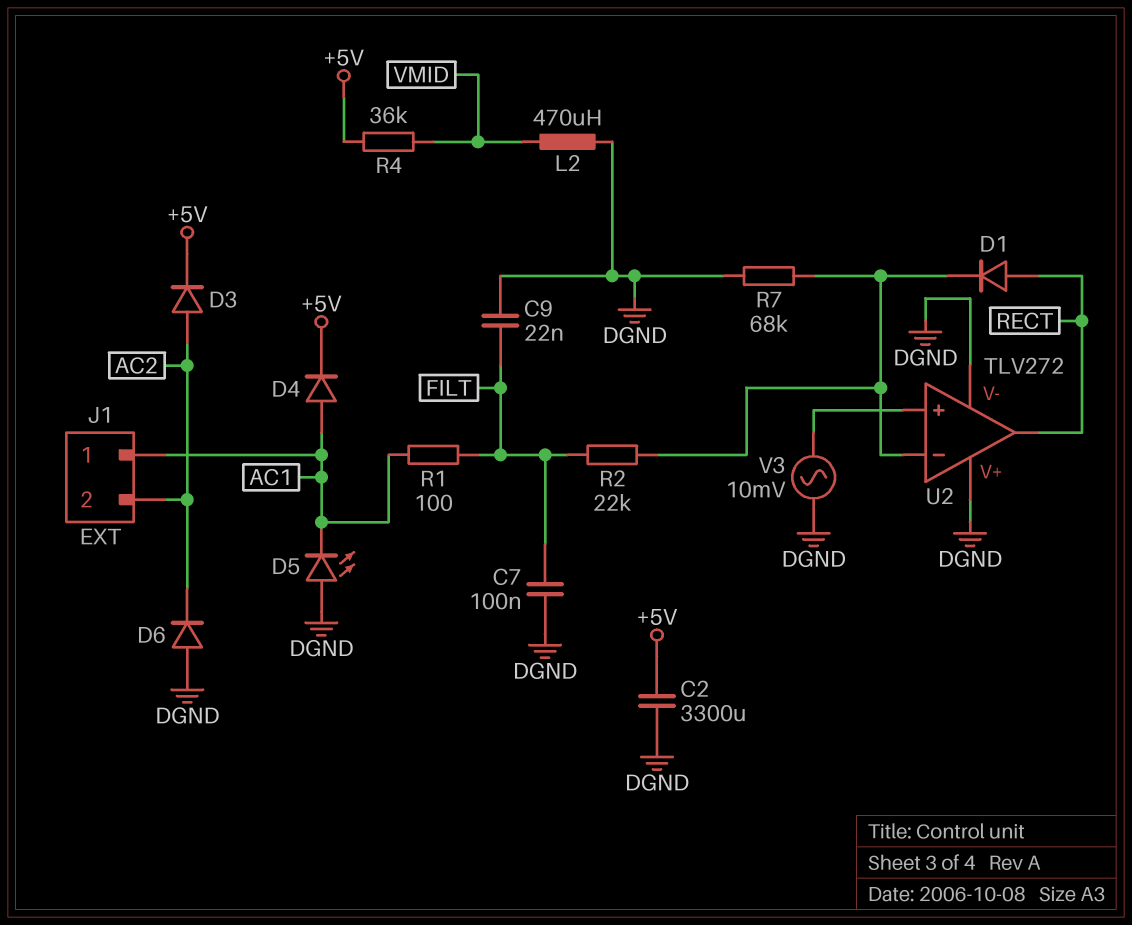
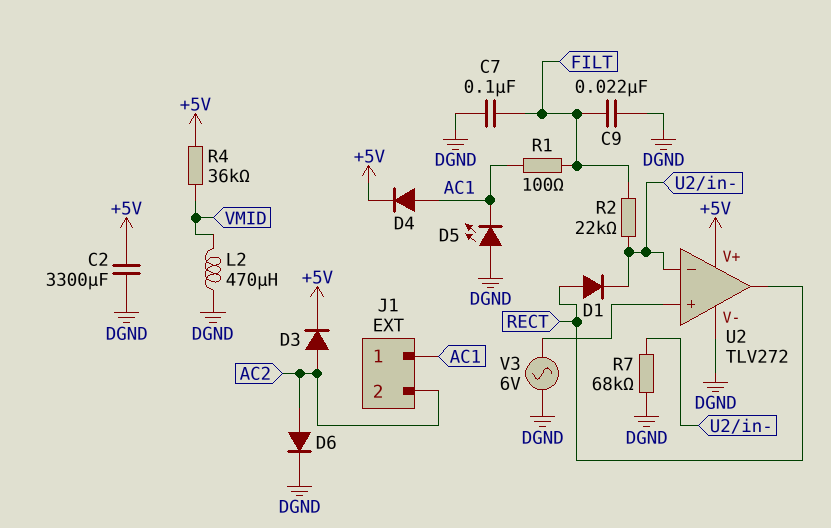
D6: diode (A DGND, K AC2) -> diode (A AC2, K DGND)
U2 pin V+: DGND -> +5V
V3: AC 10mV (DGND, U2/in+) -> AC 6V (DGND, U2/in+)

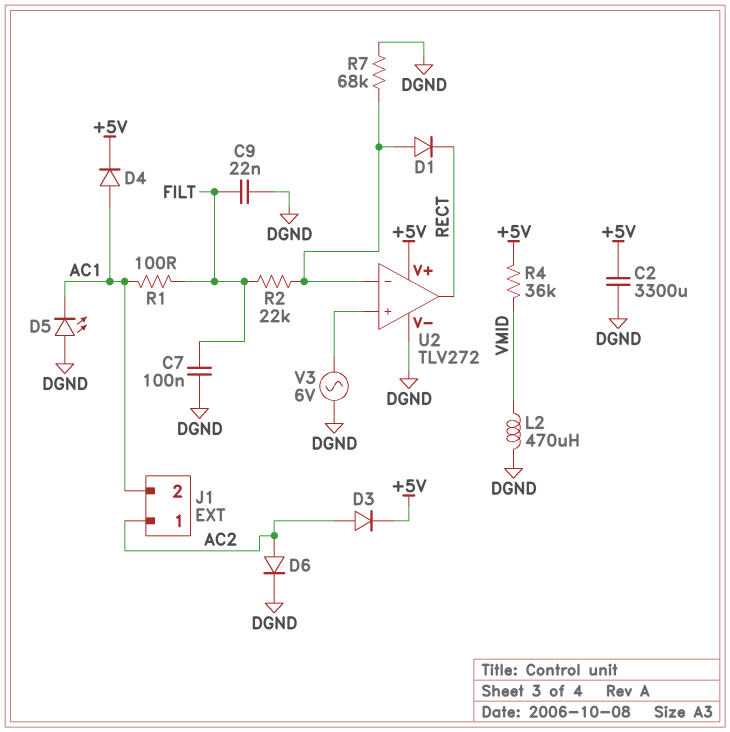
D1: diode (A RECT, K U2/in-) -> diode (A U2/in-, K RECT)
J1 pin 1: AC1 -> AC2
J1 pin 2: AC2 -> AC1

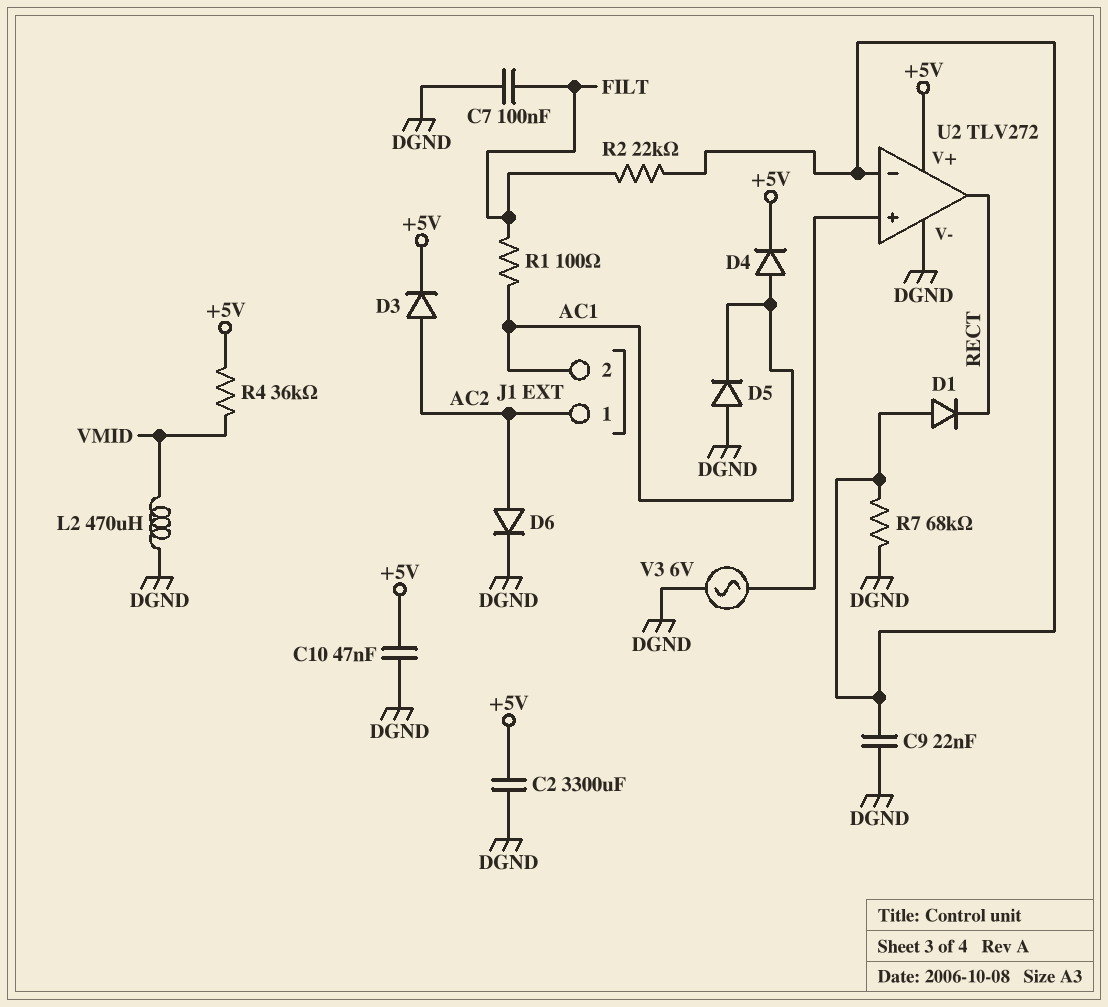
C9: 22nF (DGND, FILT) -> 22nF (DGND, U2/in-)
C10: none -> 47nF (+5V, DGND)
D5: LED (A DGND, K AC1) -> diode (A DGND, K AC1)

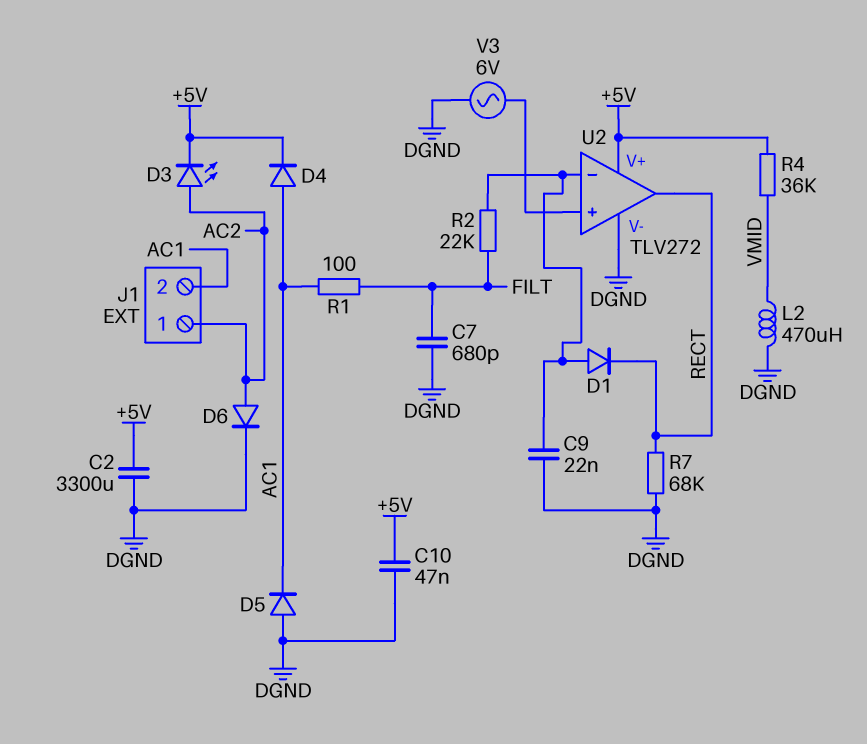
C7: 100nF (DGND, FILT) -> 680pF (DGND, FILT)
D3: diode (A AC2, K +5V) -> LED (A AC2, K +5V)
R7: 68k (DGND, U2/in-) -> 68k (DGND, RECT)

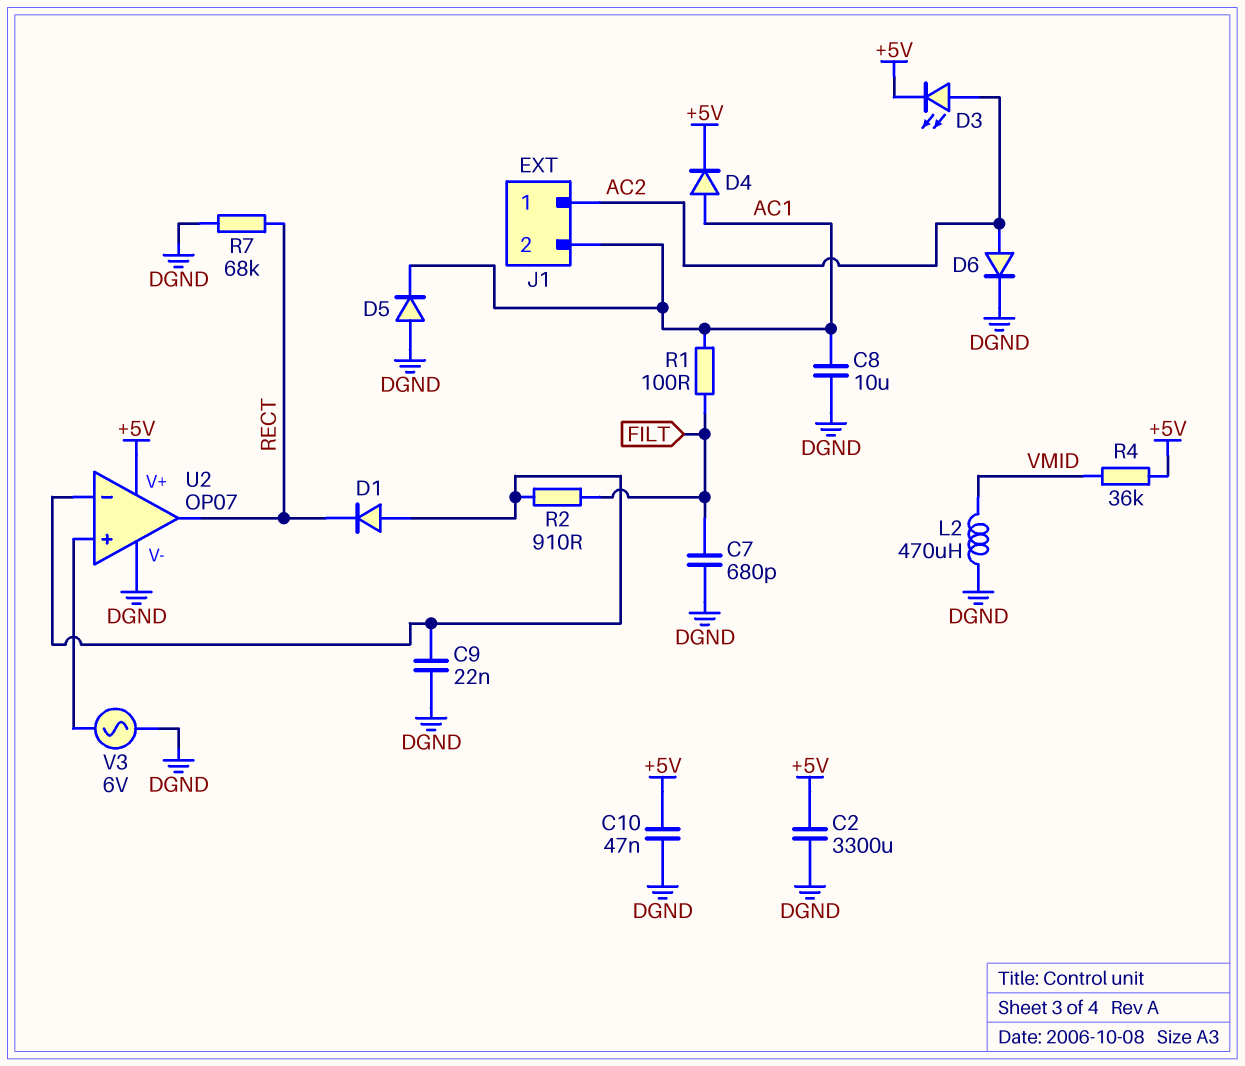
C8: none -> 10uF (AC1, DGND)
R2: 22k (FILT, U2/in-) -> 910 (FILT, U2/in-)
U2: TLV272 -> OP07

